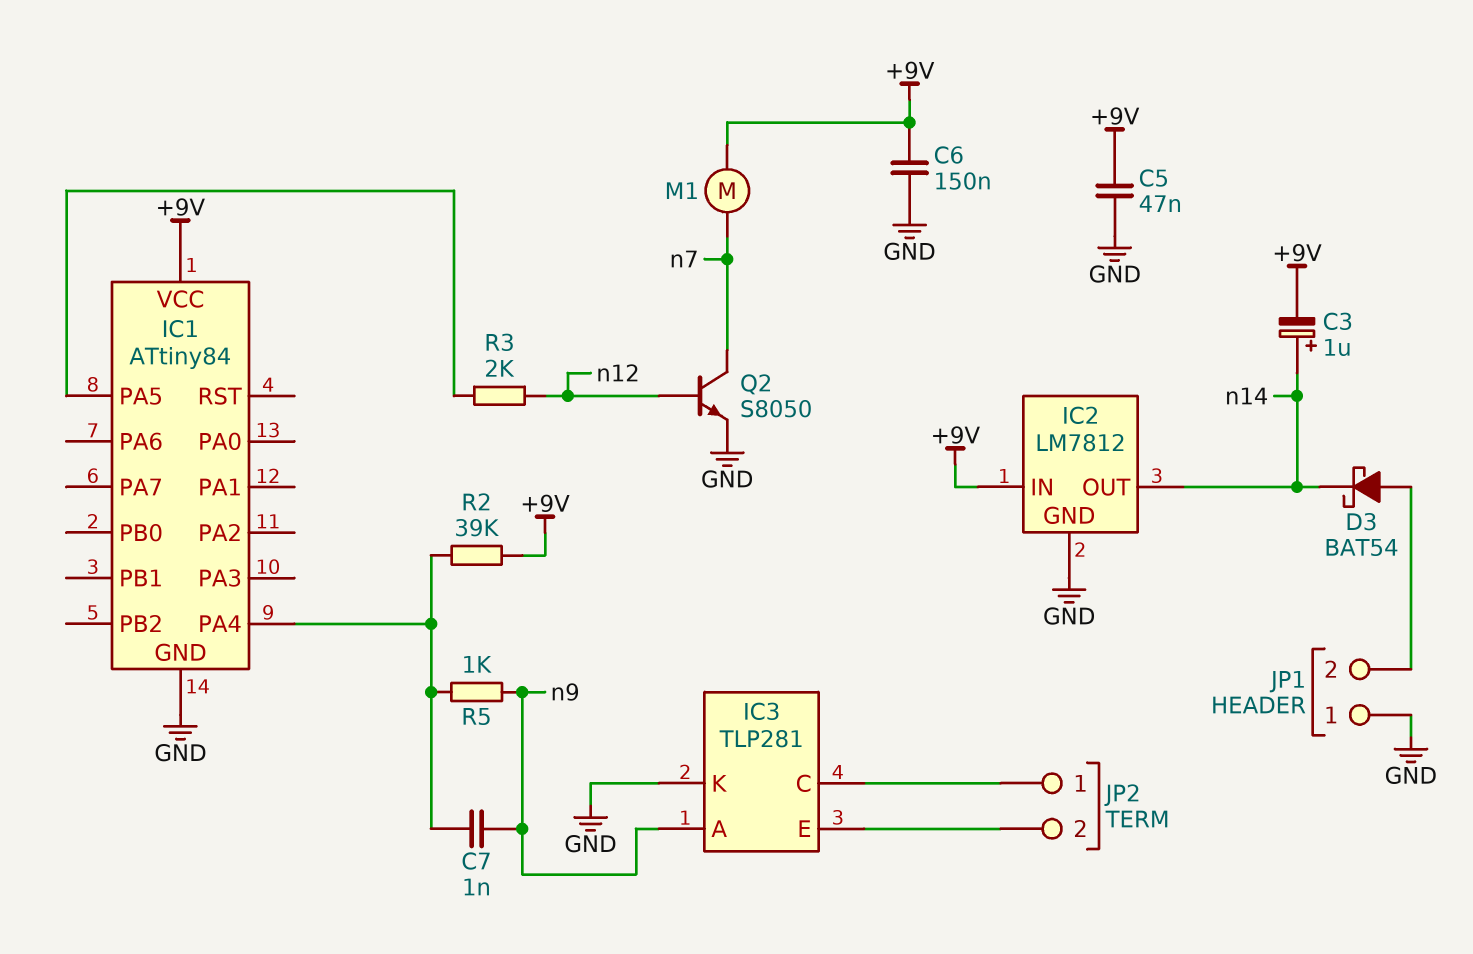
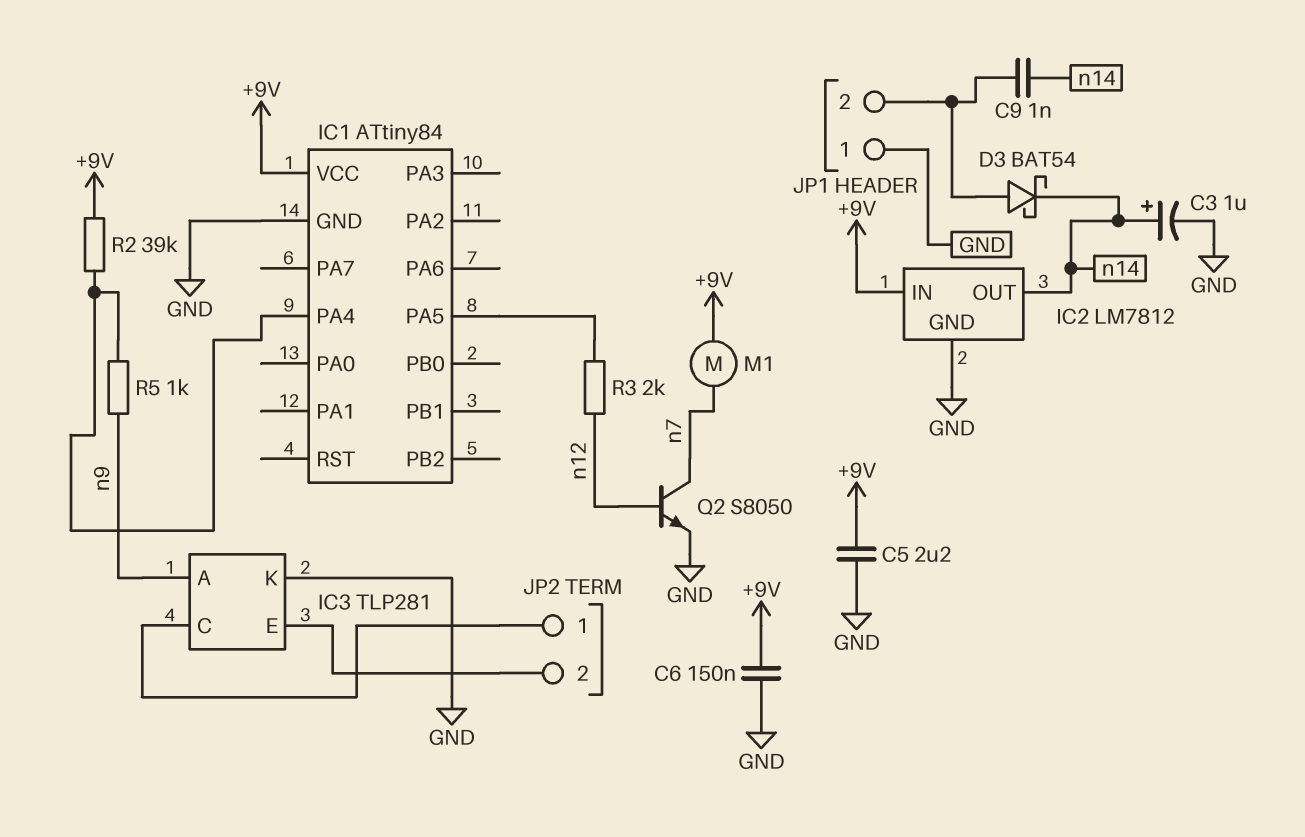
C3: 1uF (plus n14, minus +9V) -> 1uF (plus n14, minus GND)
C5: 47nF (+9V, GND) -> 2.2uF (+9V, GND)
C7: 1nF (IC1/PA4, n9) -> none
C9: none -> 1nF (JP1/2, n14)

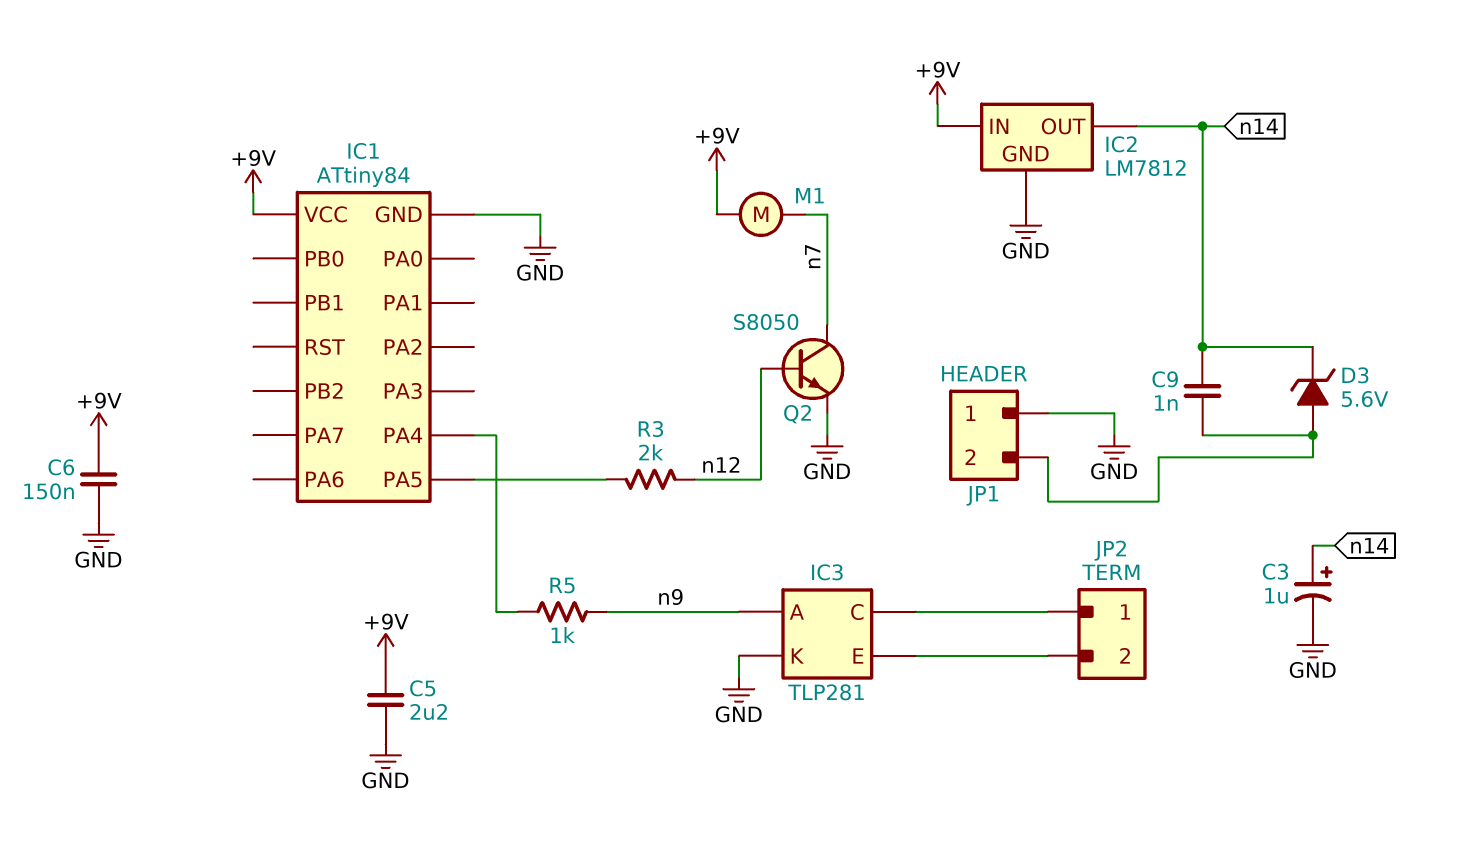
D3: schottky BAT54 (A JP1/2, K n14) -> zener 5.6V (A JP1/2, K n14)
R2: 39k (+9V, IC1/PA4) -> none

